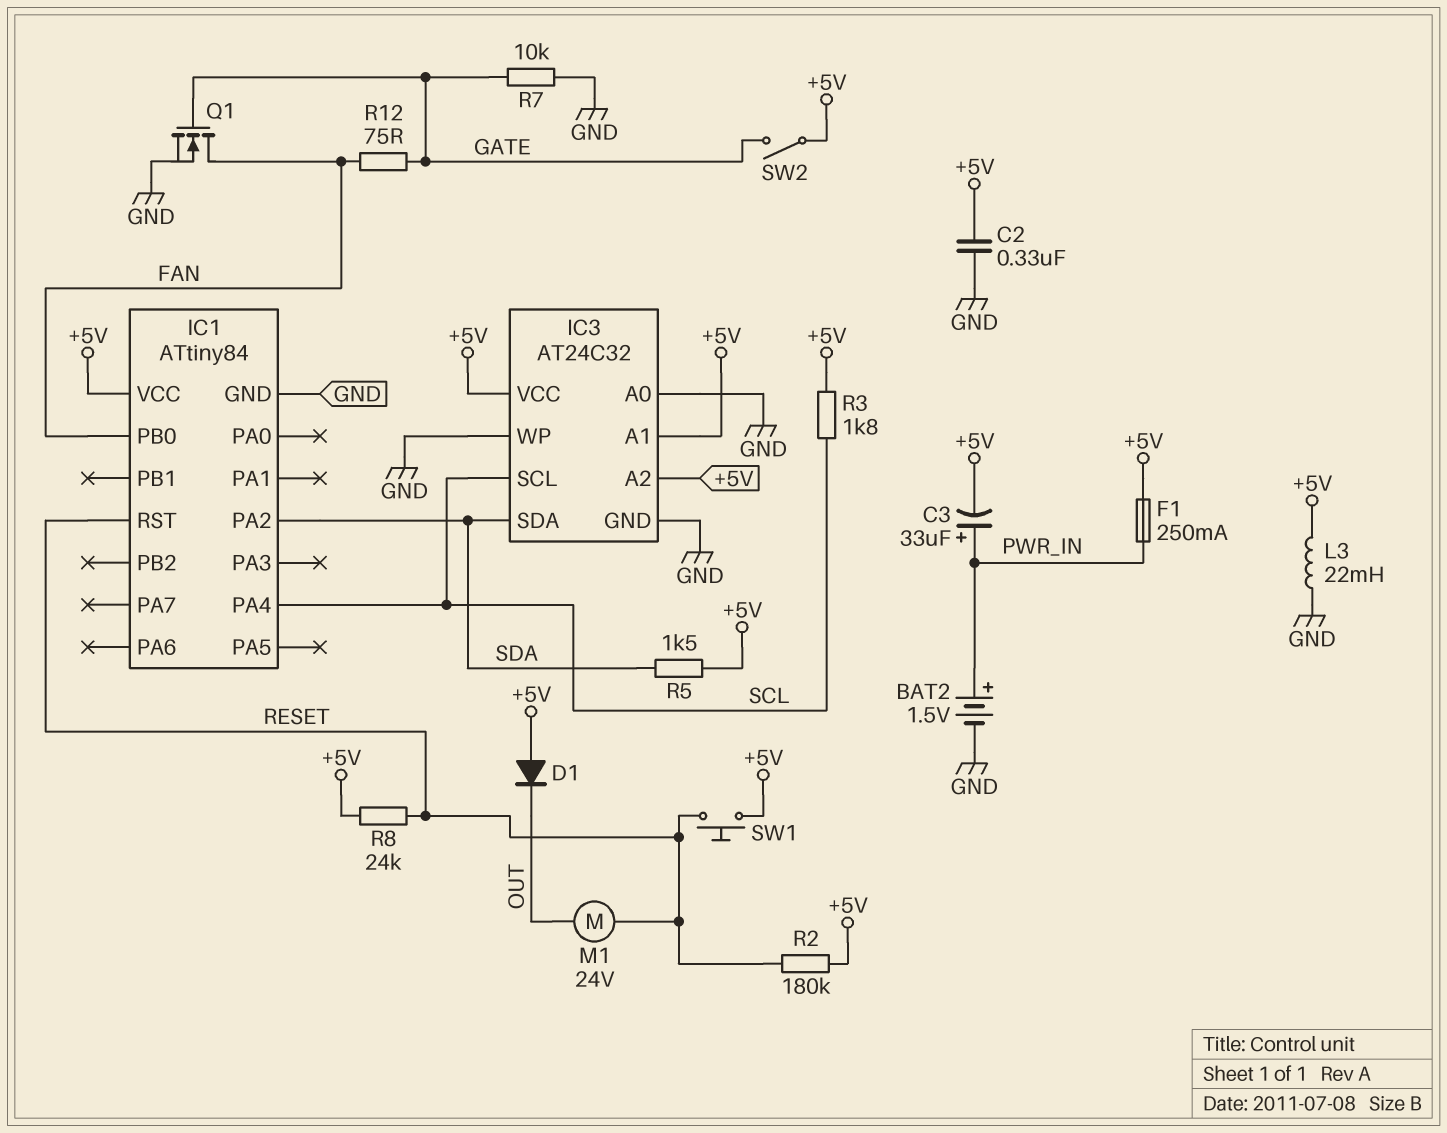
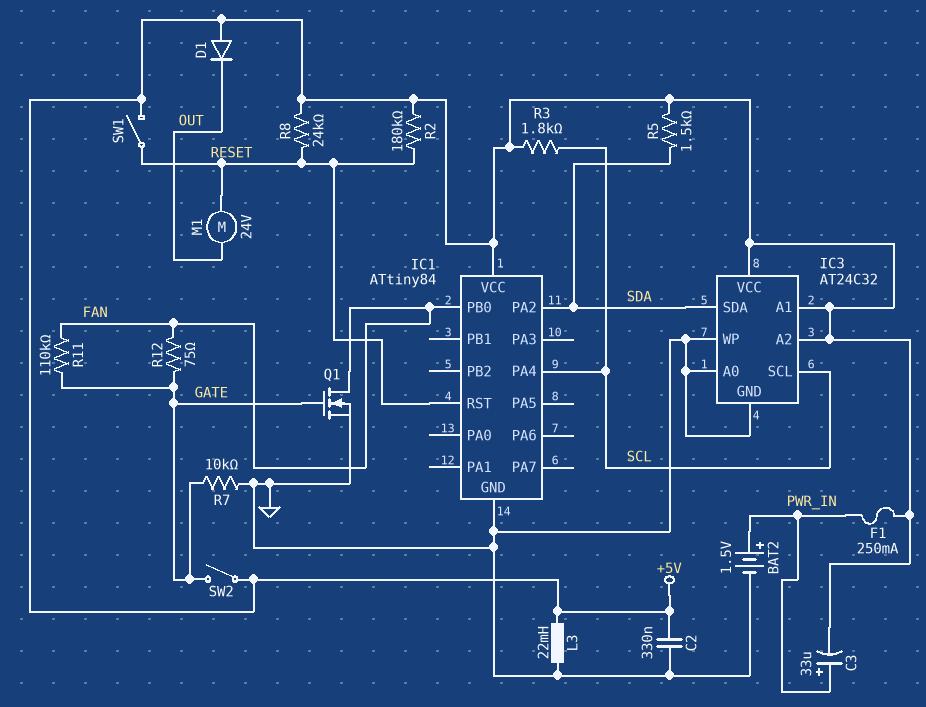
R11: none -> 110k (FAN, GATE)
SW1: button (+5V, RESET) -> switch (+5V, RESET)

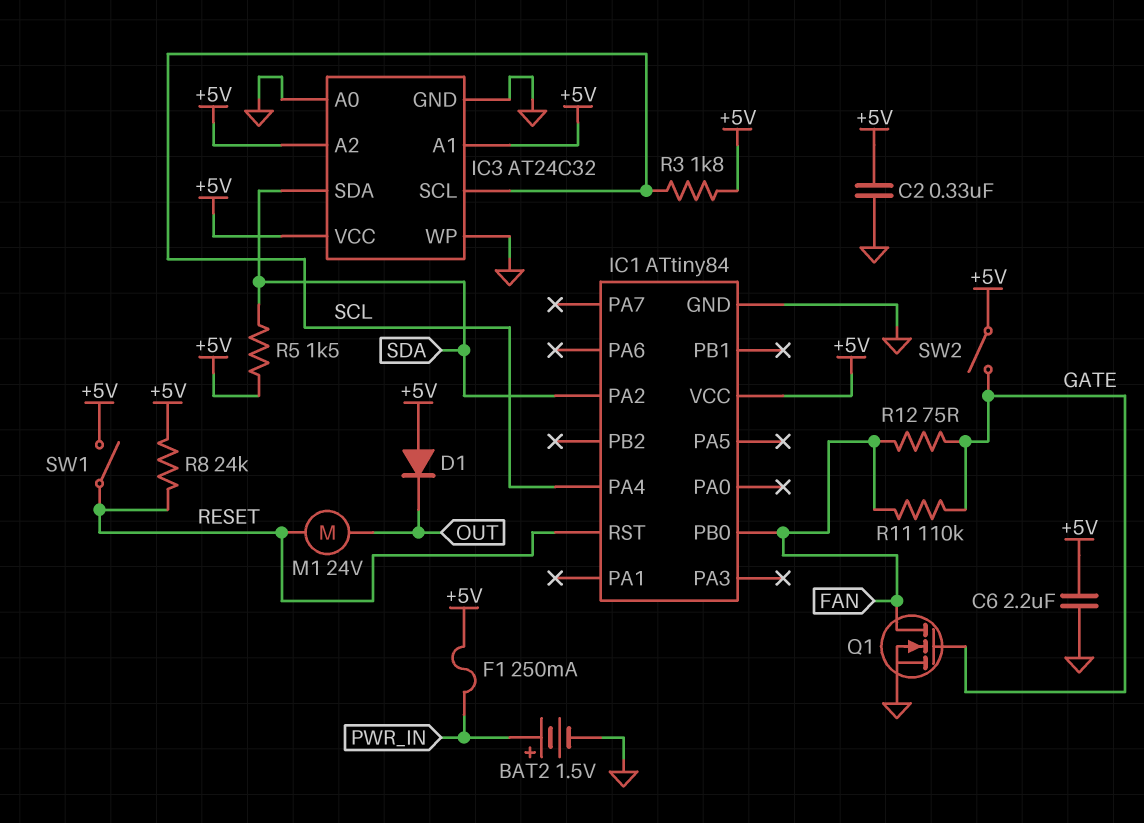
C3: 33uF (plus PWR_IN, minus +5V) -> none
C6: none -> 2.2uF (+5V, GND)
L3: 22mH (+5V, GND) -> none
R2: 180k (+5V, RESET) -> none
R7: 10k (GATE, GND) -> none

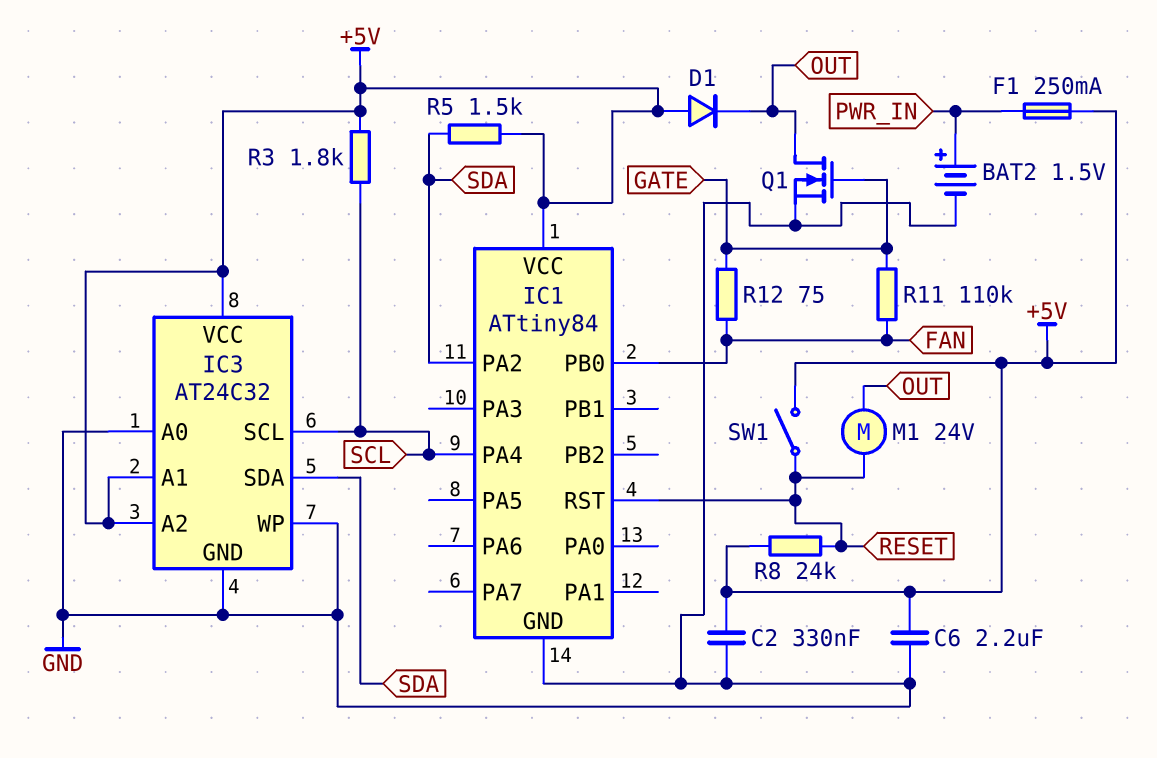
Q1: NMOS (G GATE, D FAN, S GND) -> NMOS (G GATE, D OUT, S GND)
SW2: switch (+5V, GATE) -> none

